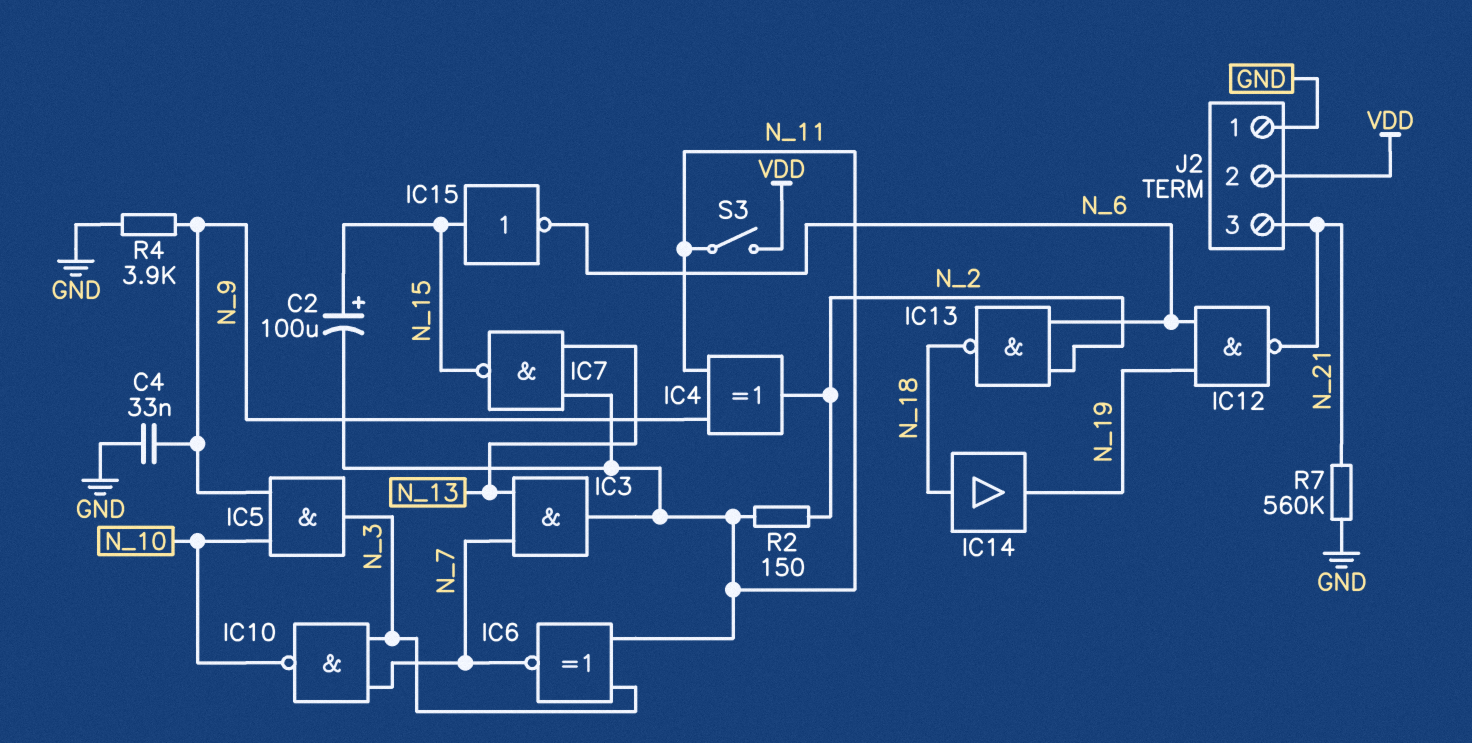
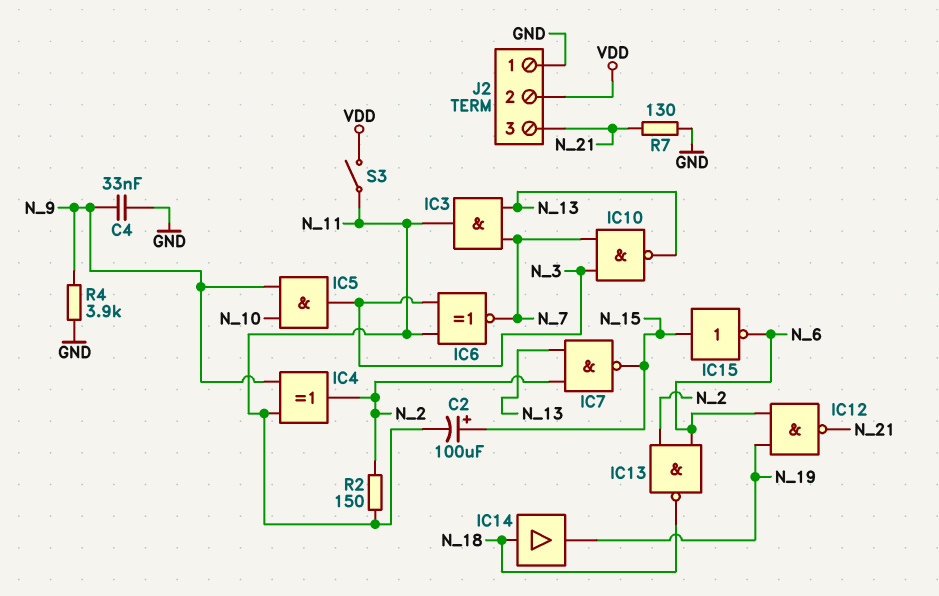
IC7: NAND (in N_11, in N_13, out N_15) -> NAND (in N_2, in N_13, out N_15)
IC10: NAND (in N_3, in N_7, out N_10) -> NAND (in N_3, in N_7, out N_13)
R7: 560k (GND, N_21) -> 130 (GND, N_21)

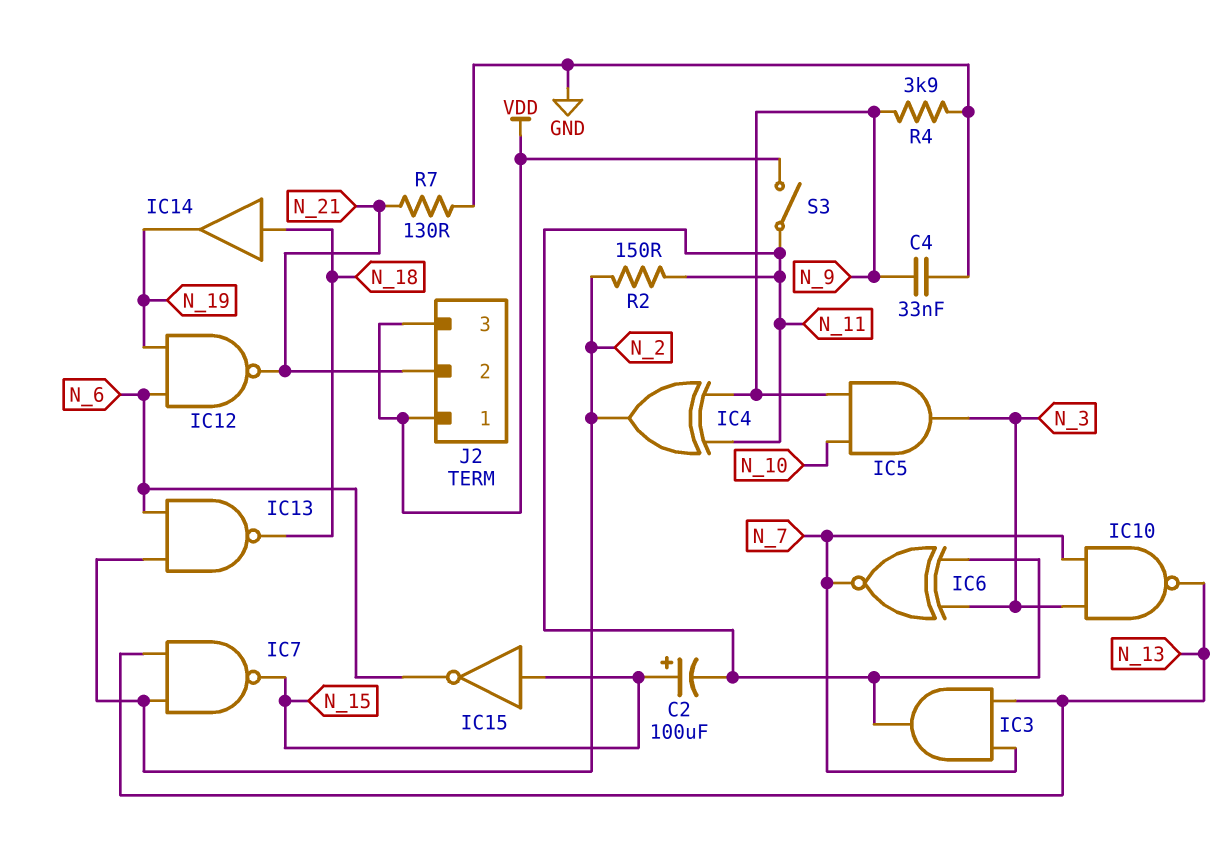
J2 pin 1: GND -> VDD
J2 pin 2: VDD -> N_21
J2 pin 3: N_21 -> VDD

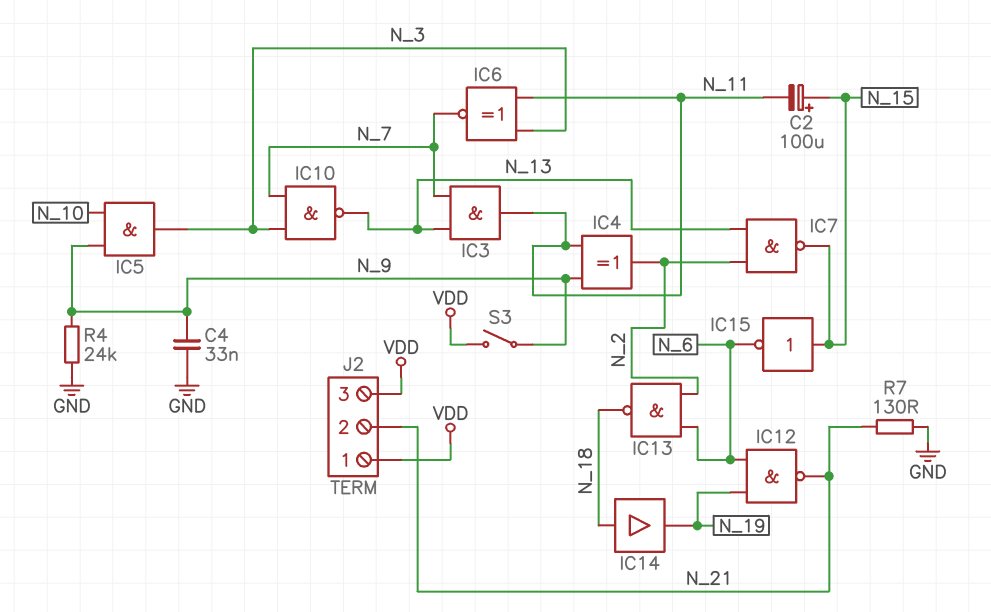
R2: 150 (N_2, N_11) -> none
R4: 3.9k (GND, N_9) -> 24k (GND, N_9)
S3: switch (N_11, VDD) -> switch (N_9, VDD)

